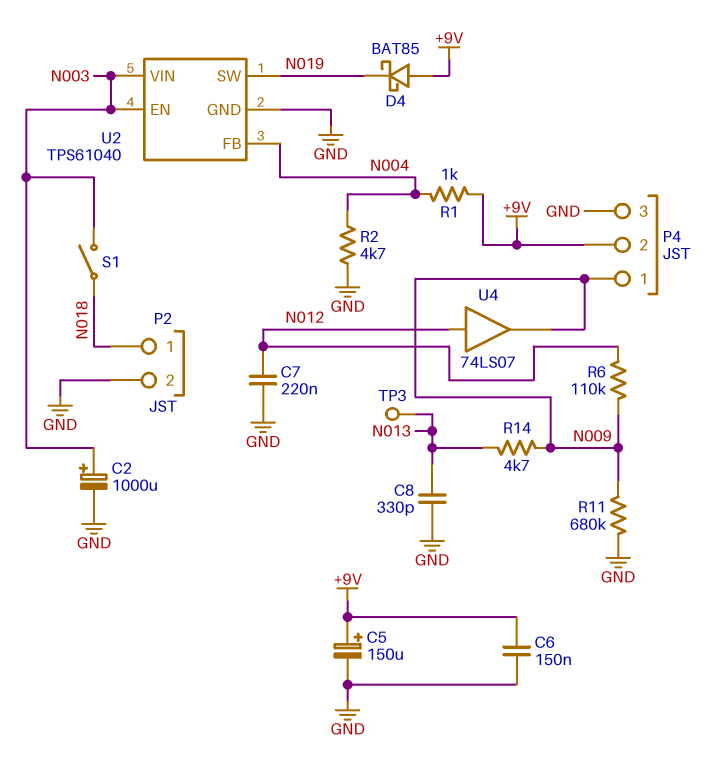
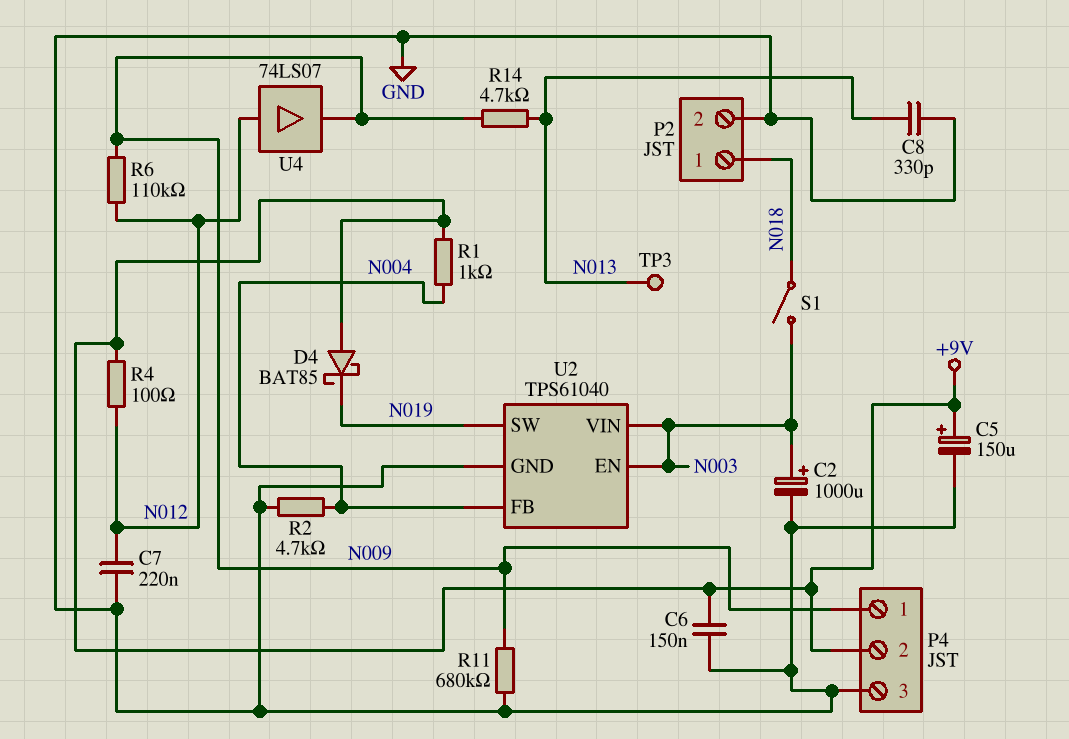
R4: none -> 100 (+9V, N012)

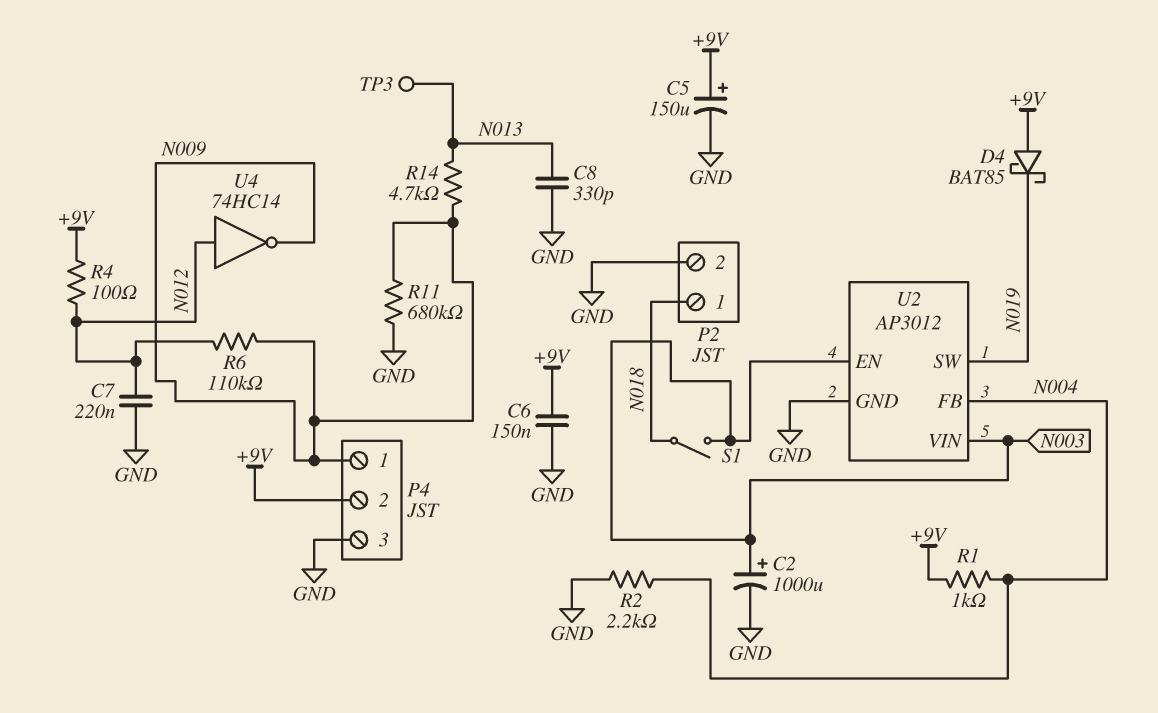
R2: 4.7k (GND, N004) -> 2.2k (GND, N004)
U2: TPS61040 -> AP3012
U4: buffer 74LS07 (in N012, out N009) -> NOT 74HC14 (in N012, out N009)

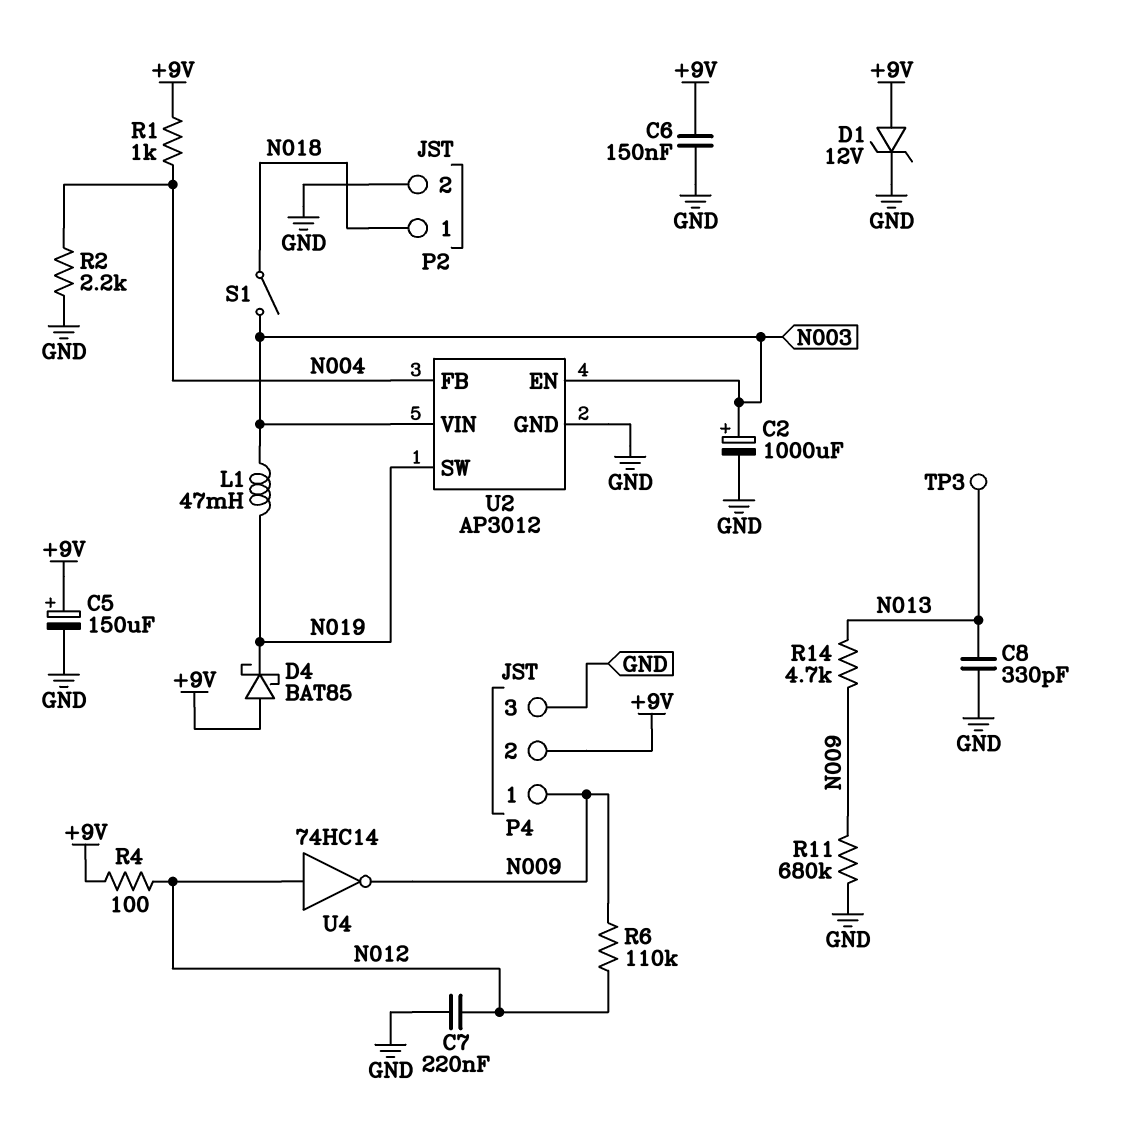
D1: none -> zener 12V (A +9V, K GND)
L1: none -> 47mH (N003, N019)

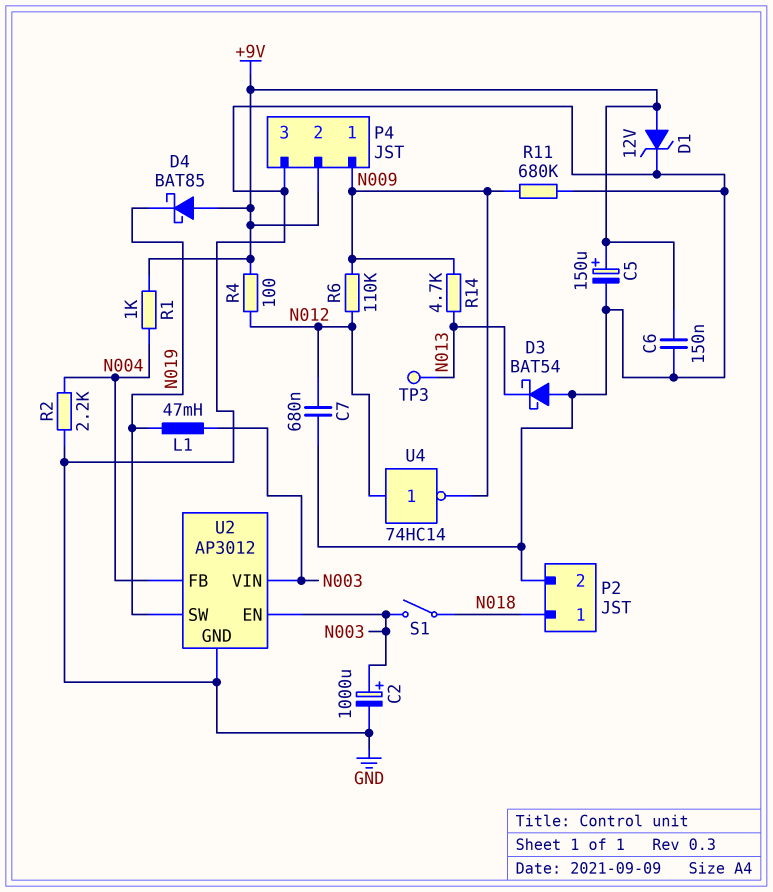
C7: 220nF (GND, N012) -> 680nF (GND, N012)
C8: 330pF (GND, N013) -> none
D3: none -> schottky BAT54 (A GND, K N013)

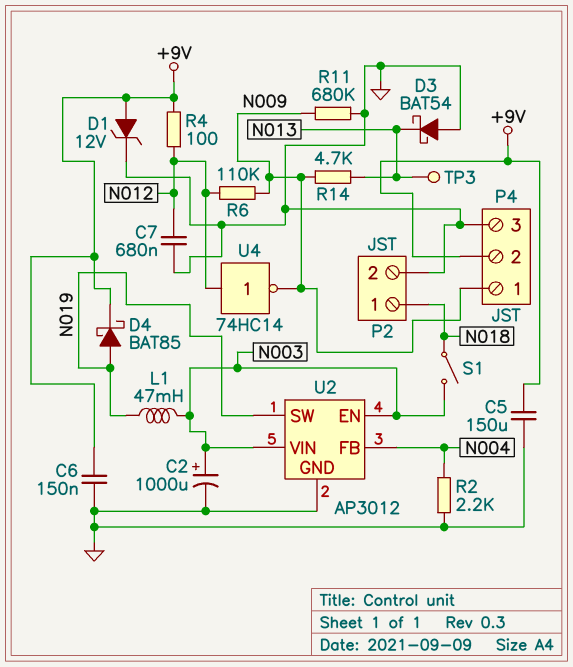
C5: 150uF (plus +9V, minus GND) -> 150uF (+9V, GND)
D4: schottky BAT85 (A +9V, K N019) -> schottky BAT85 (A N019, K +9V)
R1: 1k (+9V, N004) -> none

